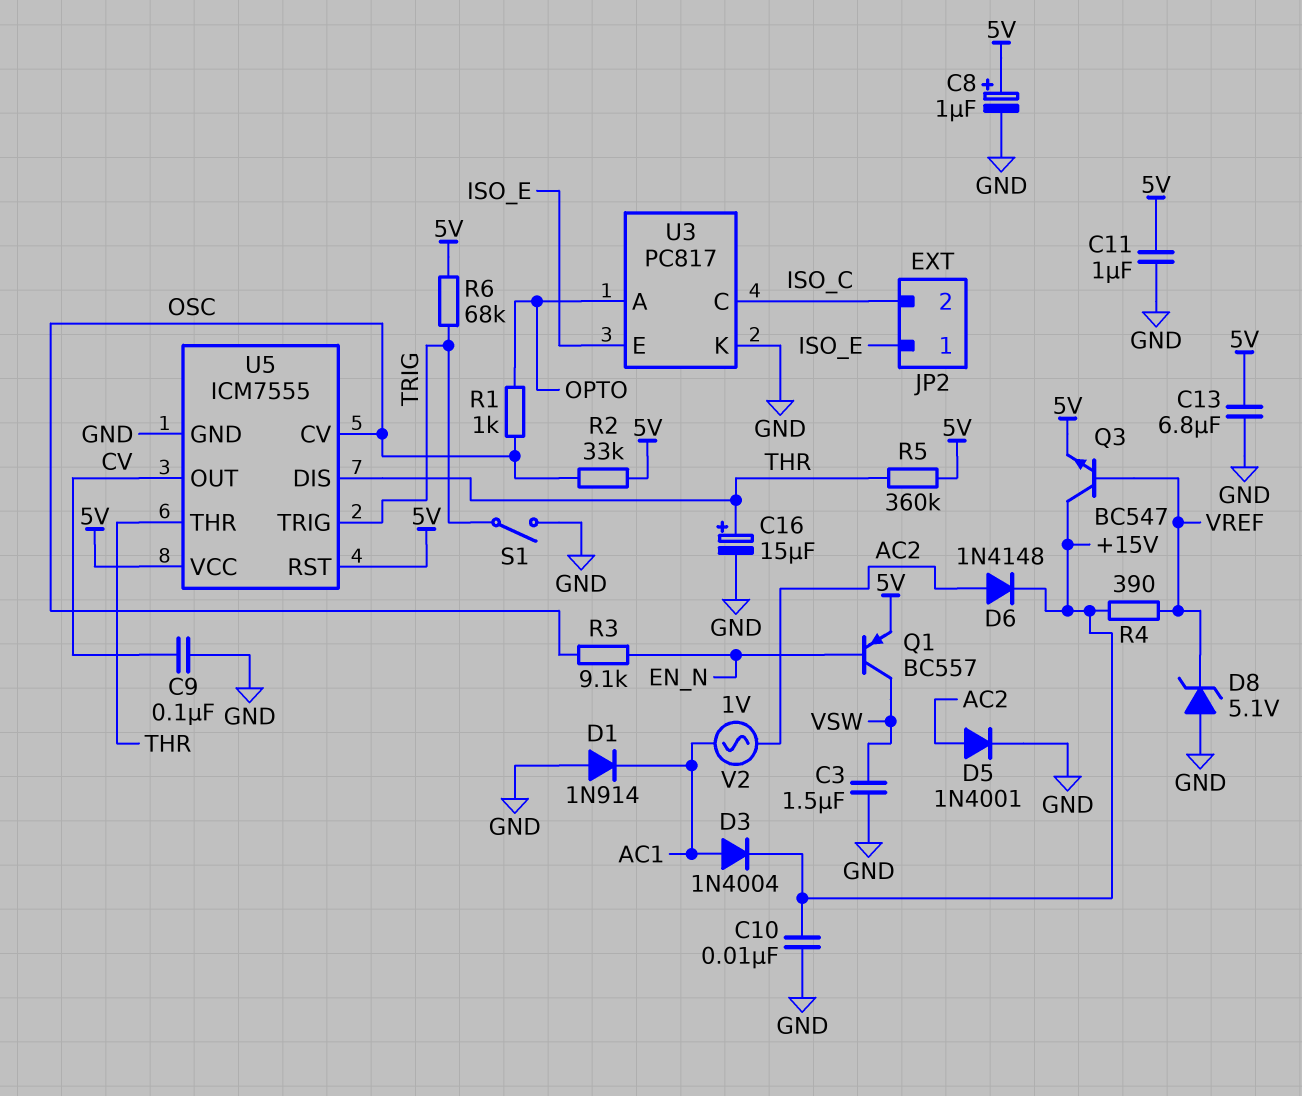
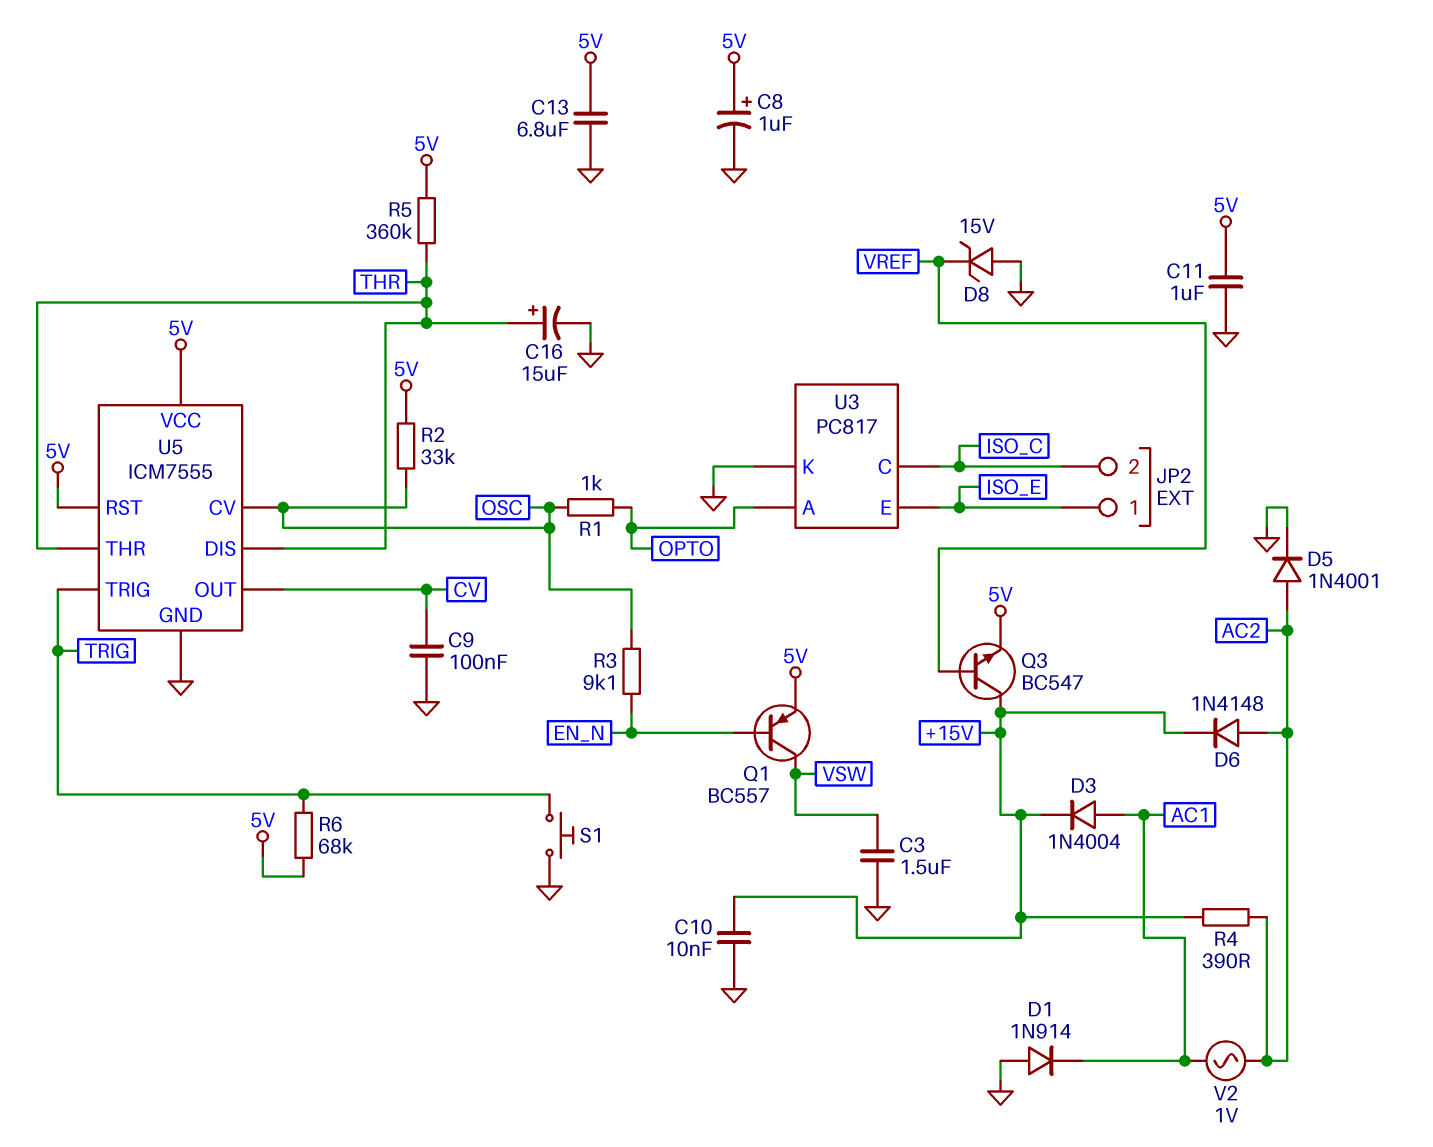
D8: zener 5.1V (A GND, K VREF) -> zener 15V (A GND, K VREF)
R4: 390 (+15V, VREF) -> 390 (+15V, AC2)
S1: switch (GND, TRIG) -> button (GND, TRIG)

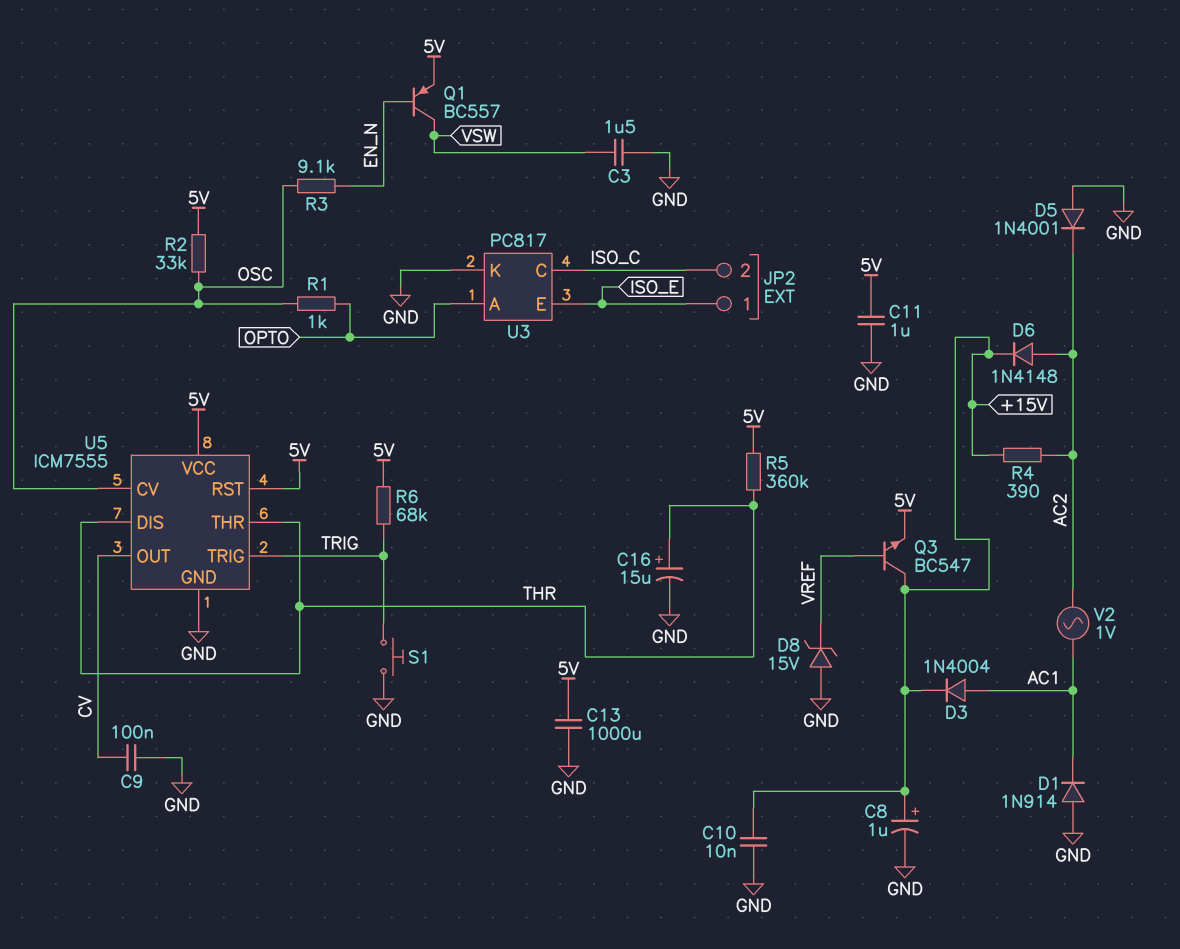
C8: 1uF (plus 5V, minus GND) -> 1uF (plus +15V, minus GND)
C13: 6.8uF (5V, GND) -> 1000uF (5V, GND)
D5: diode 1N4001 (A AC2, K GND) -> diode 1N4001 (A GND, K AC2)

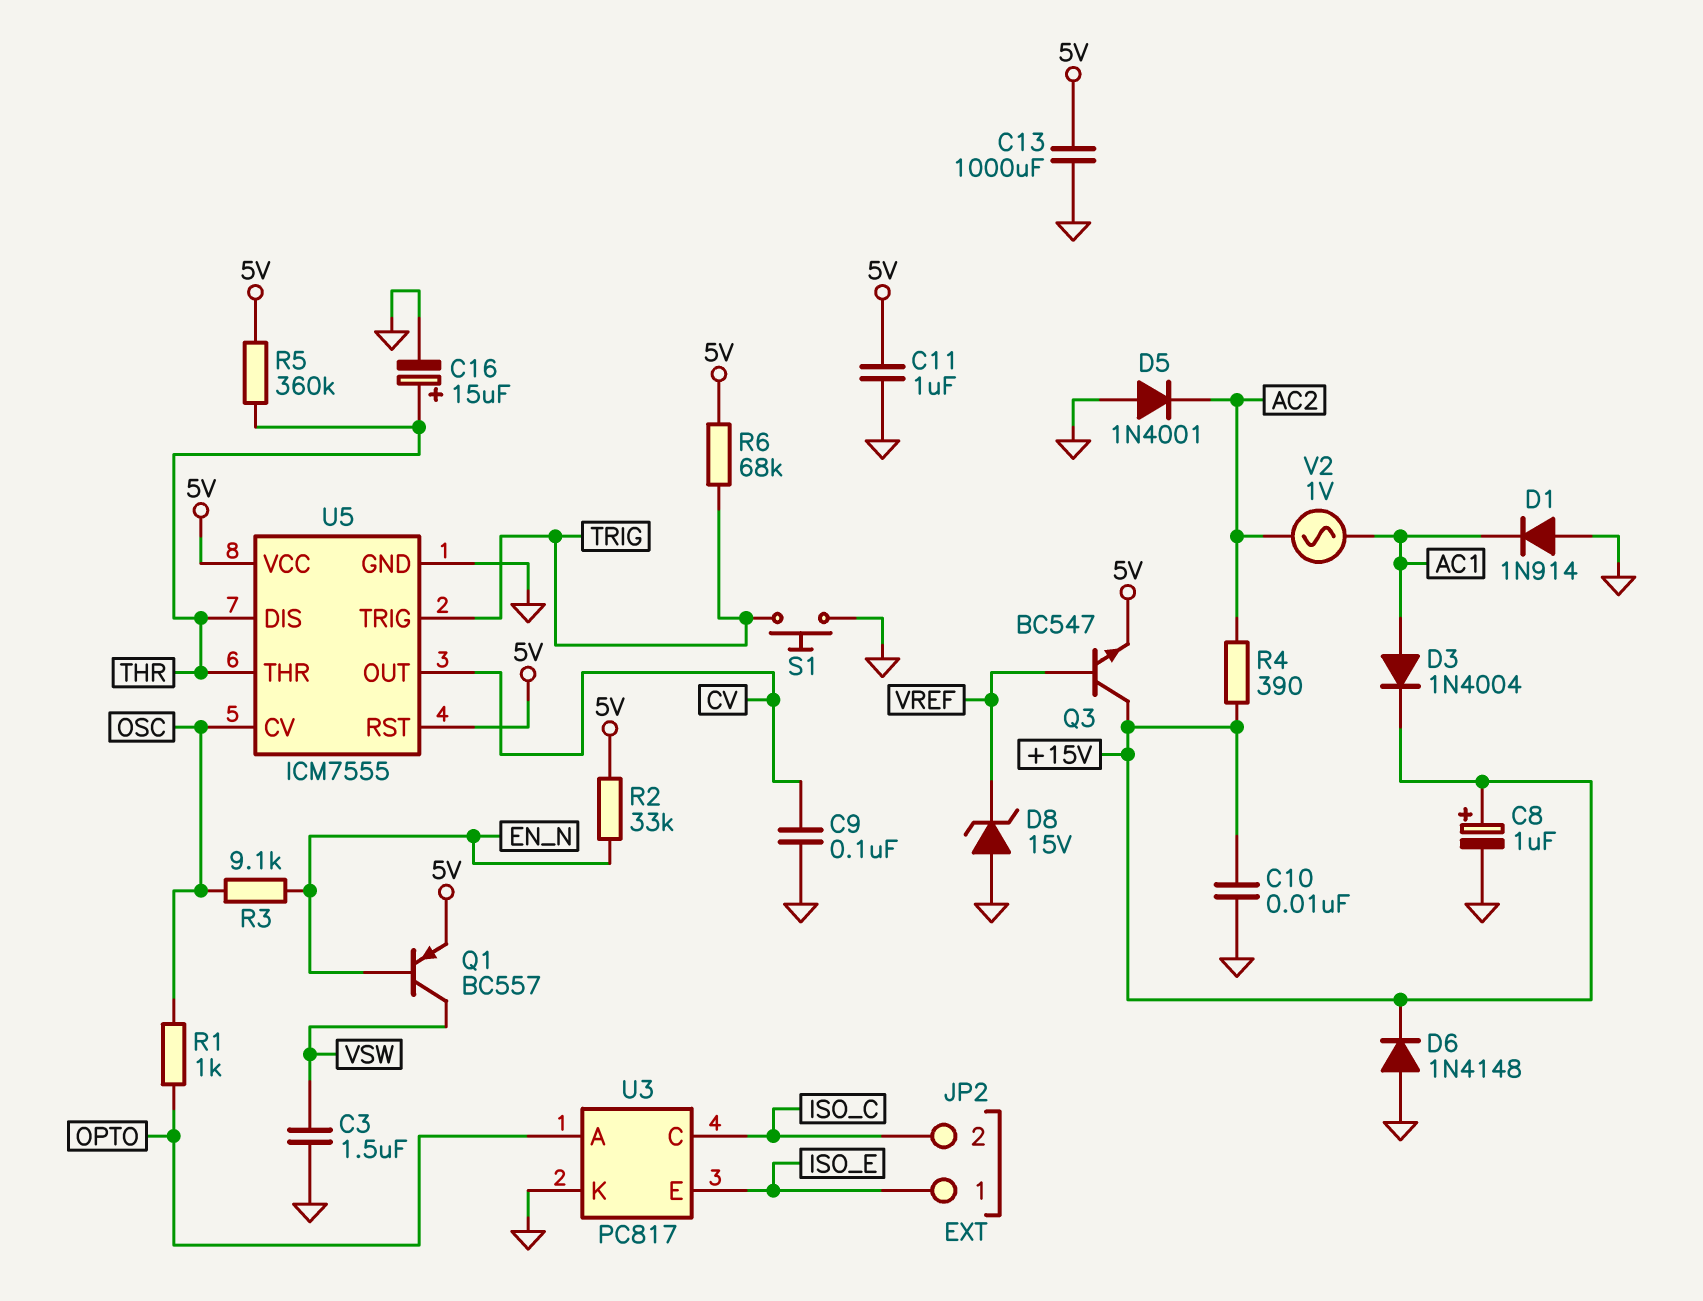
D6: diode 1N4148 (A AC2, K +15V) -> diode 1N4148 (A GND, K +15V)
R2: 33k (5V, OSC) -> 33k (5V, EN_N)

